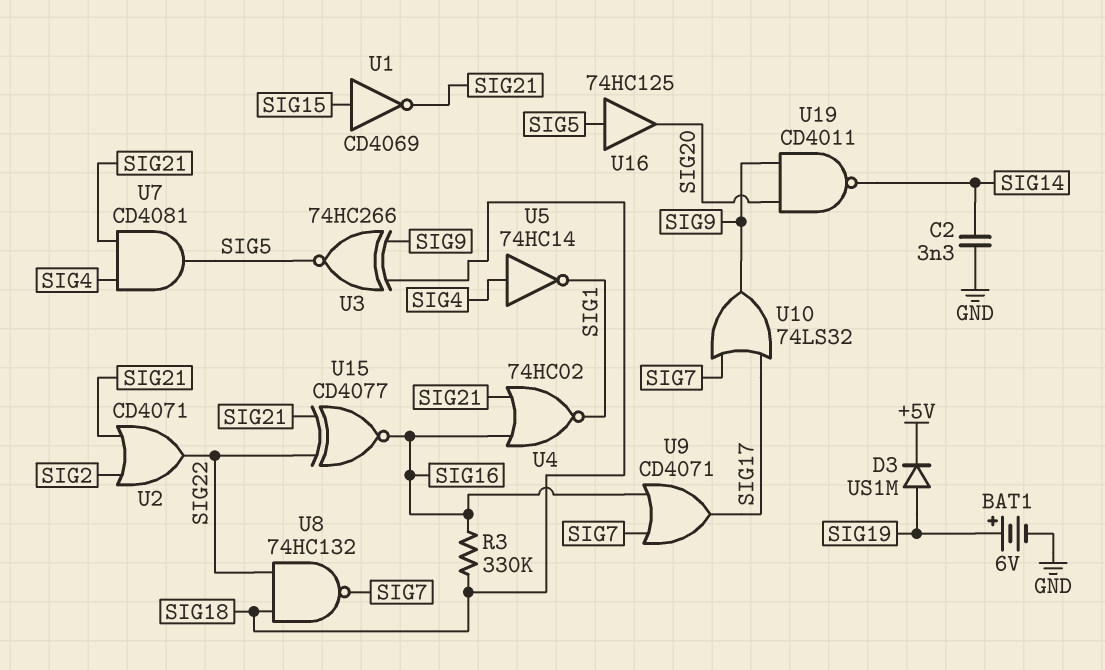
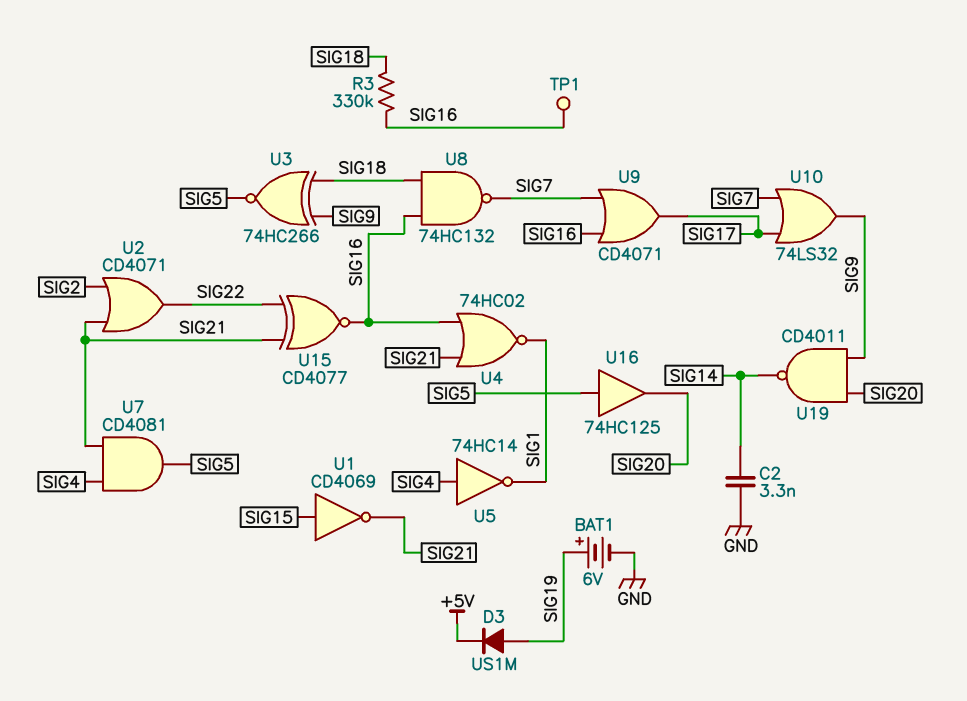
TP1: none -> test point (SIG16)
U8: NAND 74HC132 (in SIG18, in SIG22, out SIG7) -> NAND 74HC132 (in SIG16, in SIG18, out SIG7)

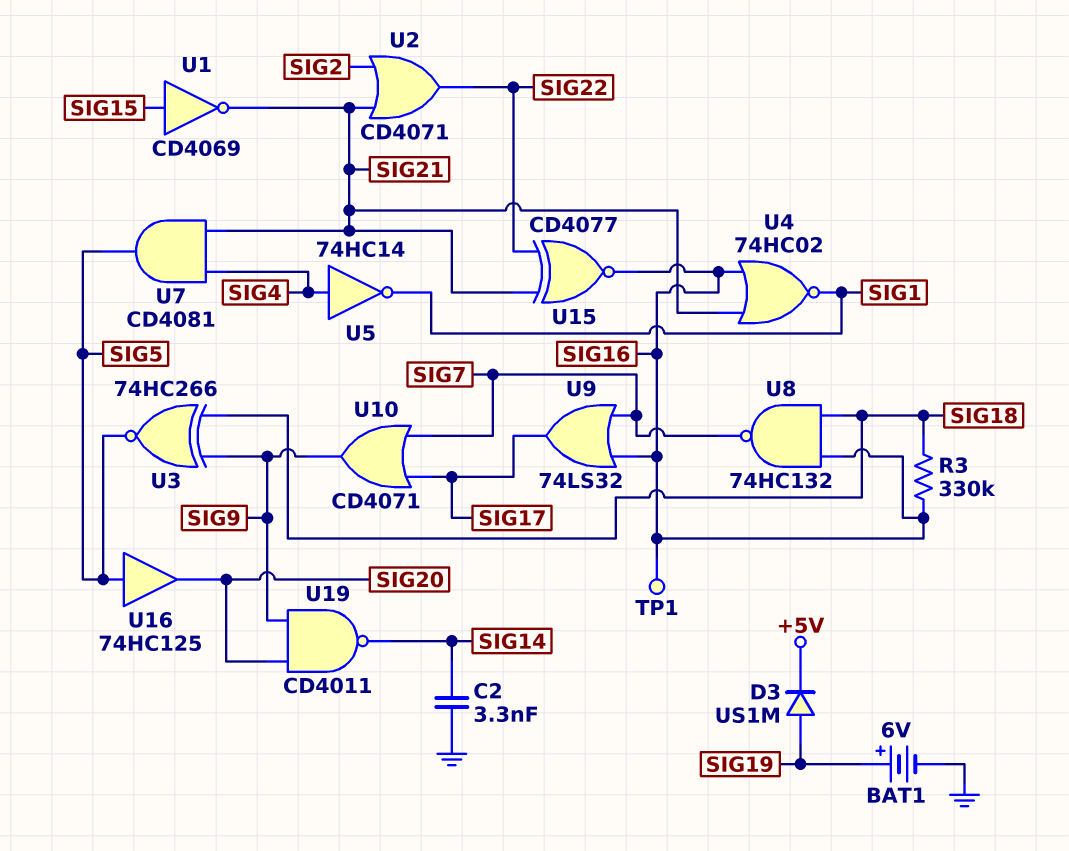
U9: OR CD4071 (in SIG7, in SIG16, out SIG17) -> OR 74LS32 (in SIG7, in SIG16, out SIG17)
U10: OR 74LS32 (in SIG7, in SIG17, out SIG9) -> OR CD4071 (in SIG7, in SIG17, out SIG9)

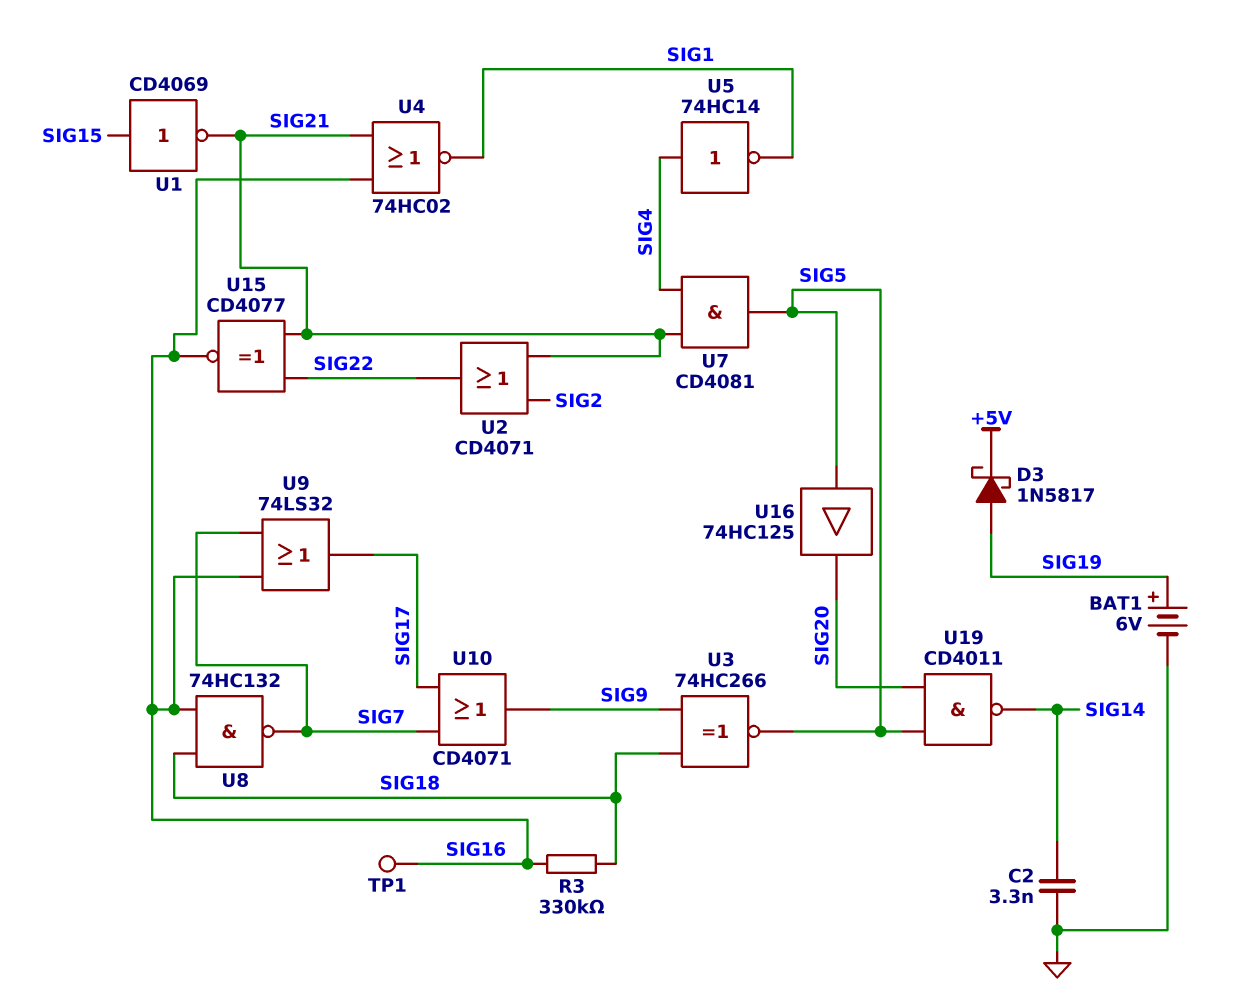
D3: diode US1M (A SIG19, K +5V) -> schottky 1N5817 (A SIG19, K +5V)
U19: NAND CD4011 (in SIG9, in SIG20, out SIG14) -> NAND CD4011 (in SIG5, in SIG20, out SIG14)

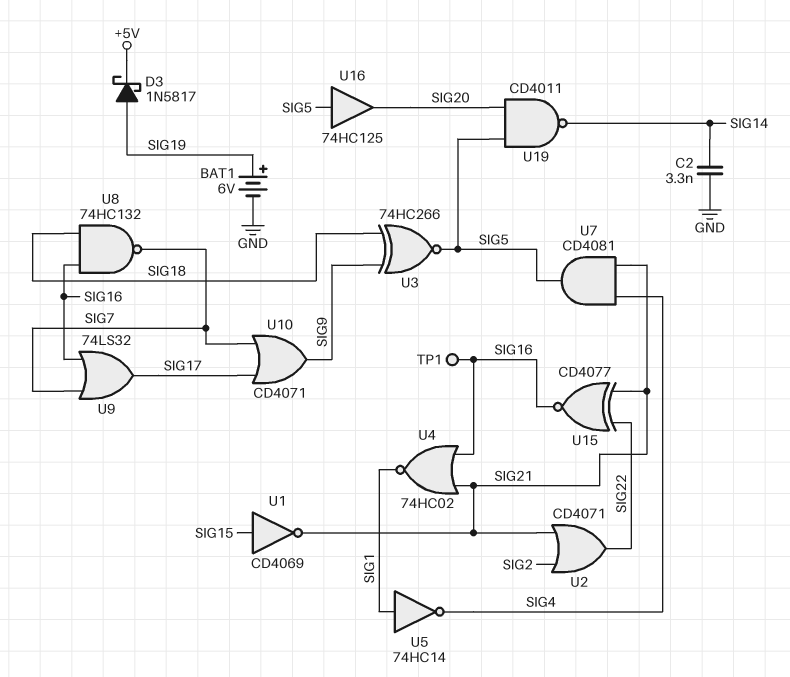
R3: 330k (SIG16, SIG18) -> none
U5: NOT 74HC14 (in SIG4, out SIG1) -> NOT 74HC14 (in SIG1, out SIG4)

